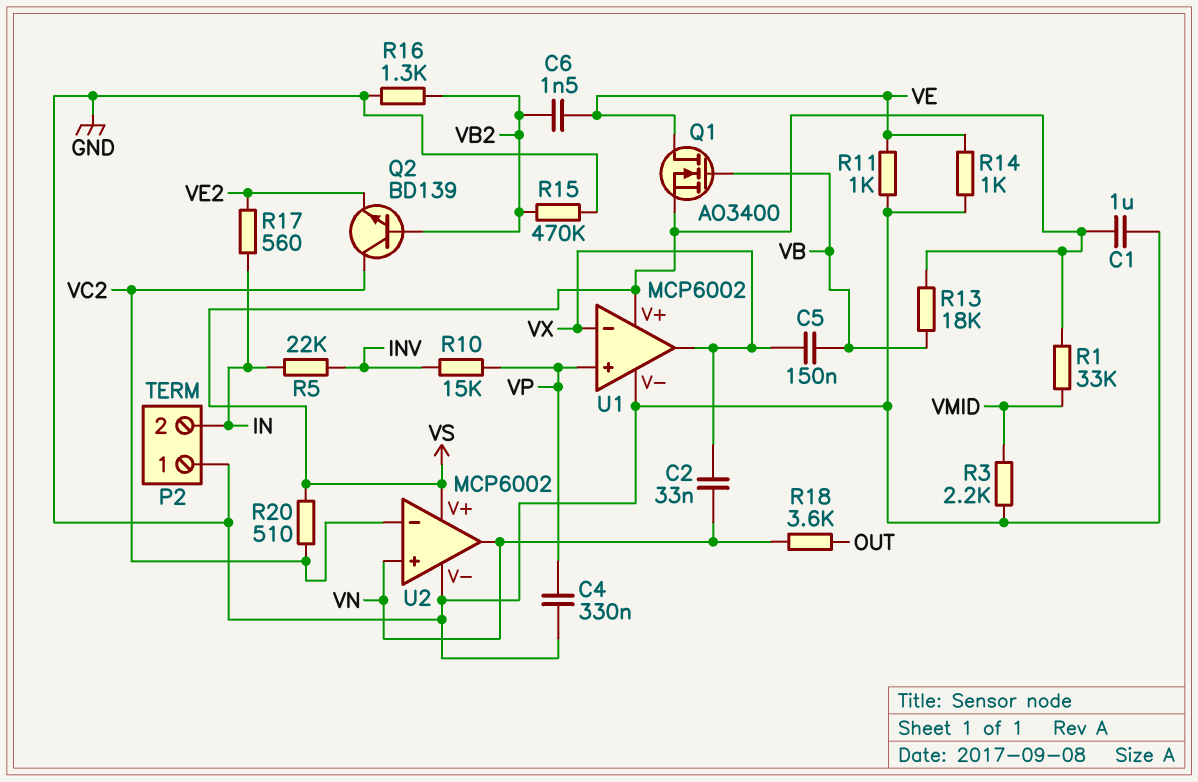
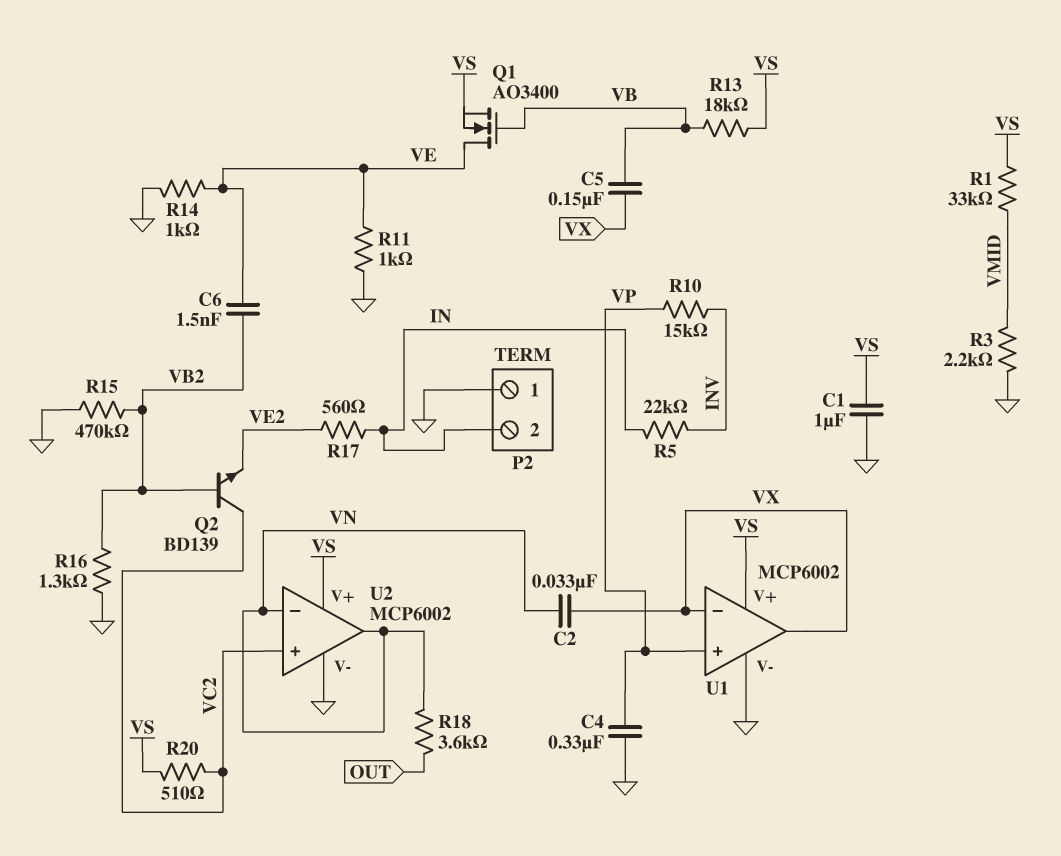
U2 pin in+: VN -> VC2
U2 pin in-: VC2 -> VN

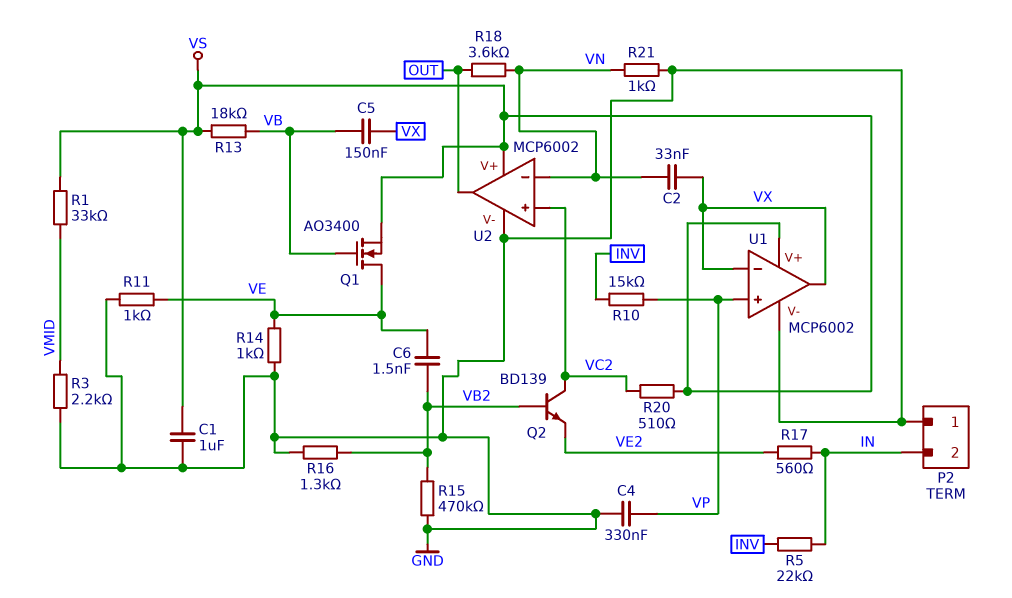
R21: none -> 1k (GND, VN)
U2 pin out: VN -> OUT

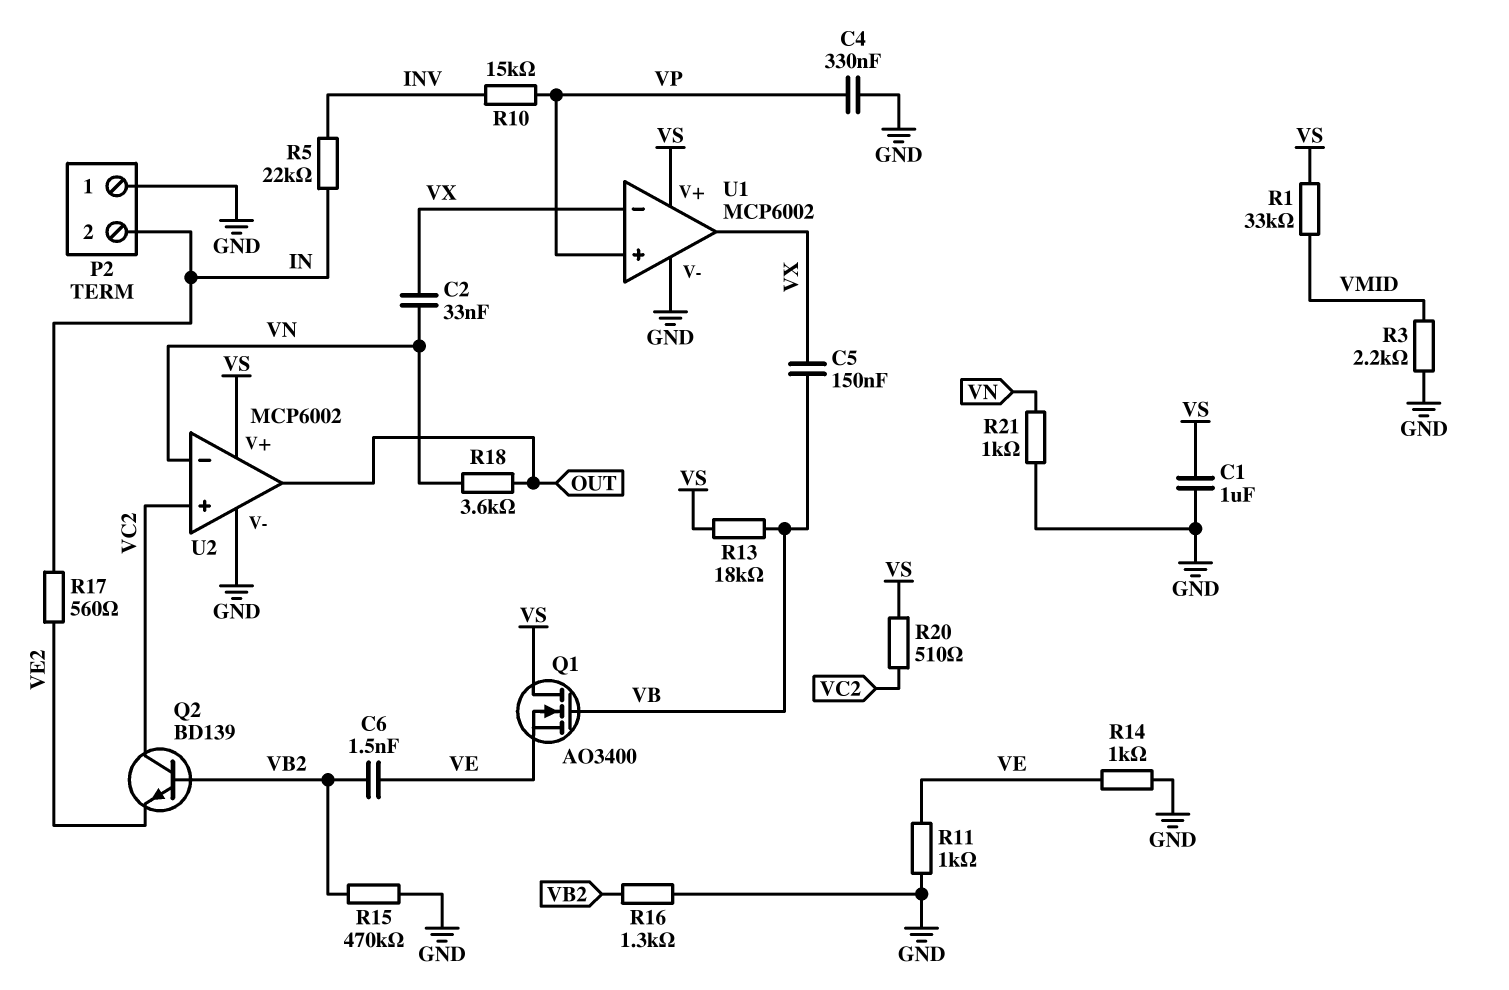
Q1: NMOS AO3400 (G VB, D VE, S VS) -> NMOS AO3400 (G VB, D VS, S VE)

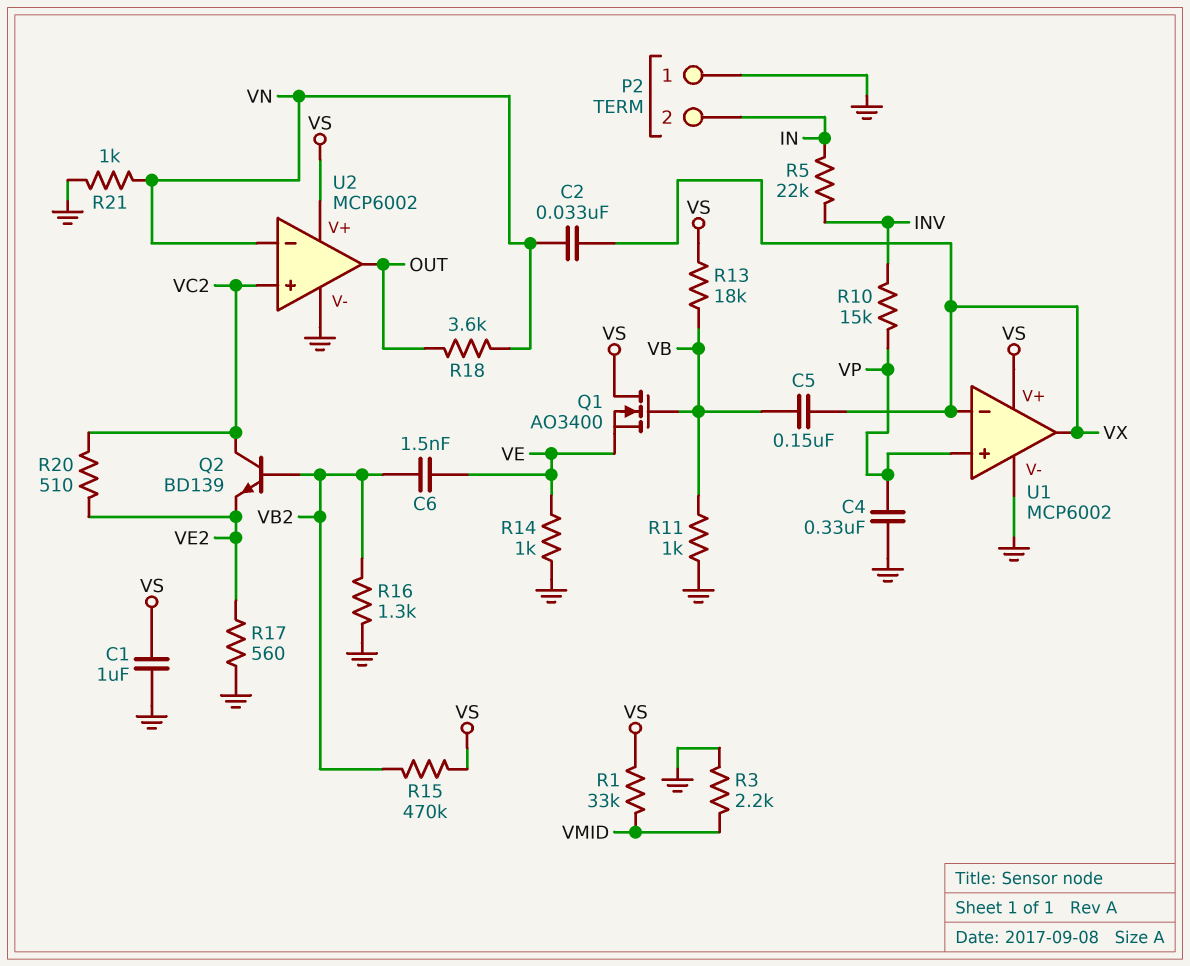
R11: 1k (GND, VE) -> 1k (GND, VB)
R15: 470k (GND, VB2) -> 470k (VB2, VS)
R17: 560 (IN, VE2) -> 560 (GND, VE2)
R20: 510 (VC2, VS) -> 510 (VC2, VE2)

